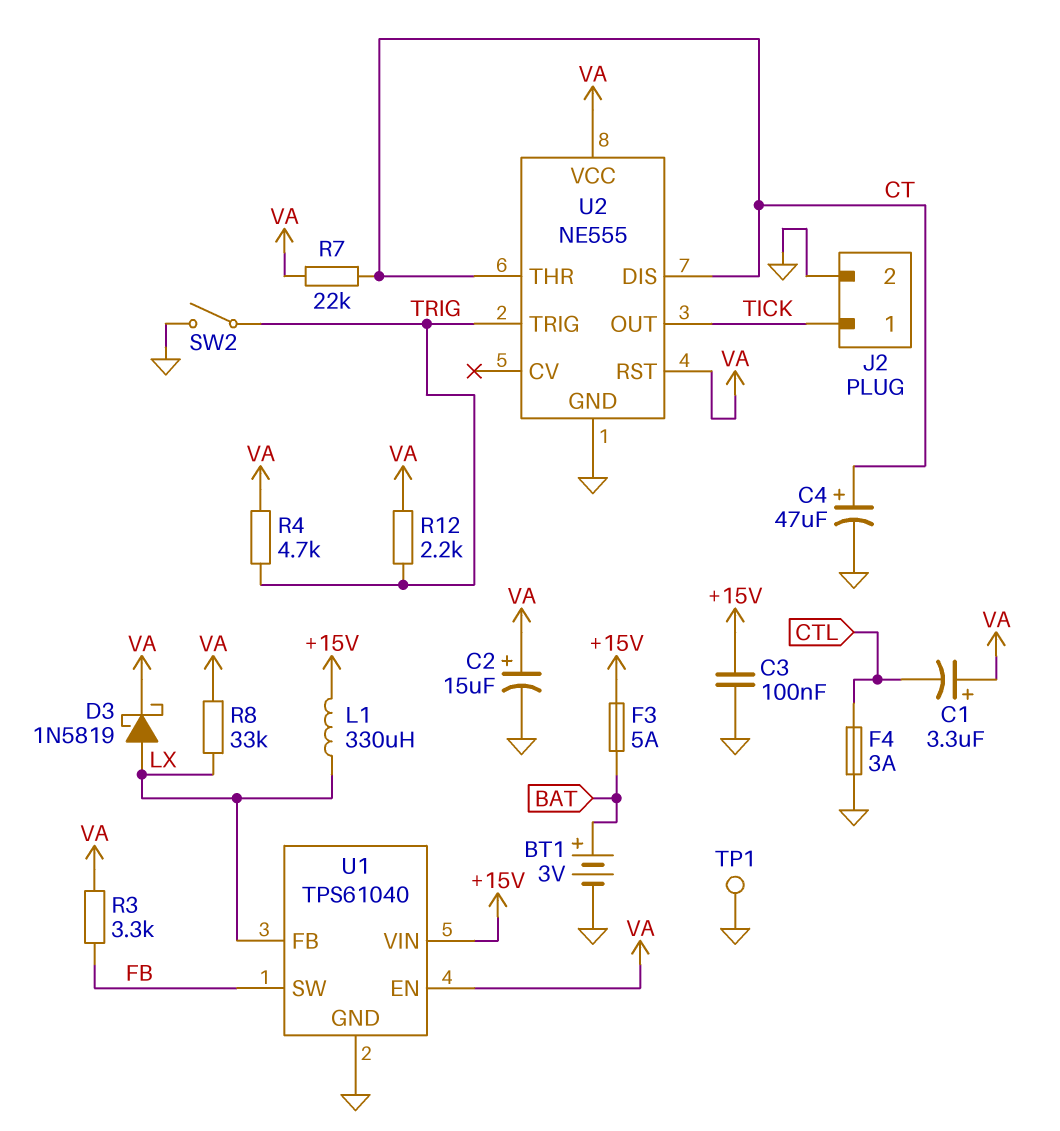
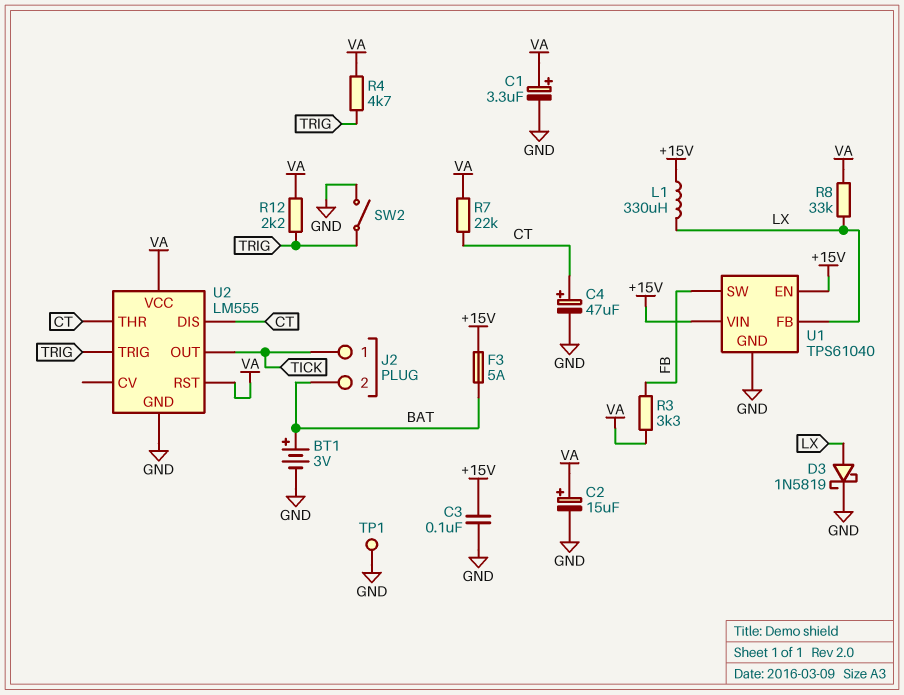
C1: 3.3uF (plus VA, minus CTL) -> 3.3uF (plus VA, minus GND)
D3: schottky 1N5819 (A LX, K VA) -> schottky 1N5819 (A LX, K GND)
F4: 3A (CTL, GND) -> none
J2 pin 2: GND -> BAT
U1 pin EN: VA -> +15V
U2: NE555 -> LM555

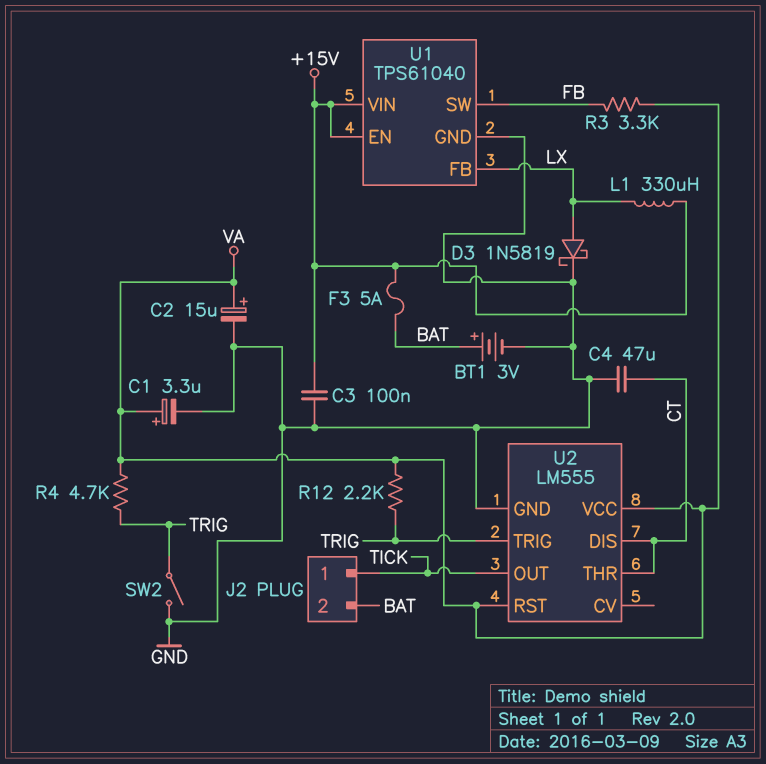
C4: 47uF (plus CT, minus GND) -> 47uF (CT, GND)
R7: 22k (CT, VA) -> none
R8: 33k (LX, VA) -> none
TP1: test point (GND) -> none

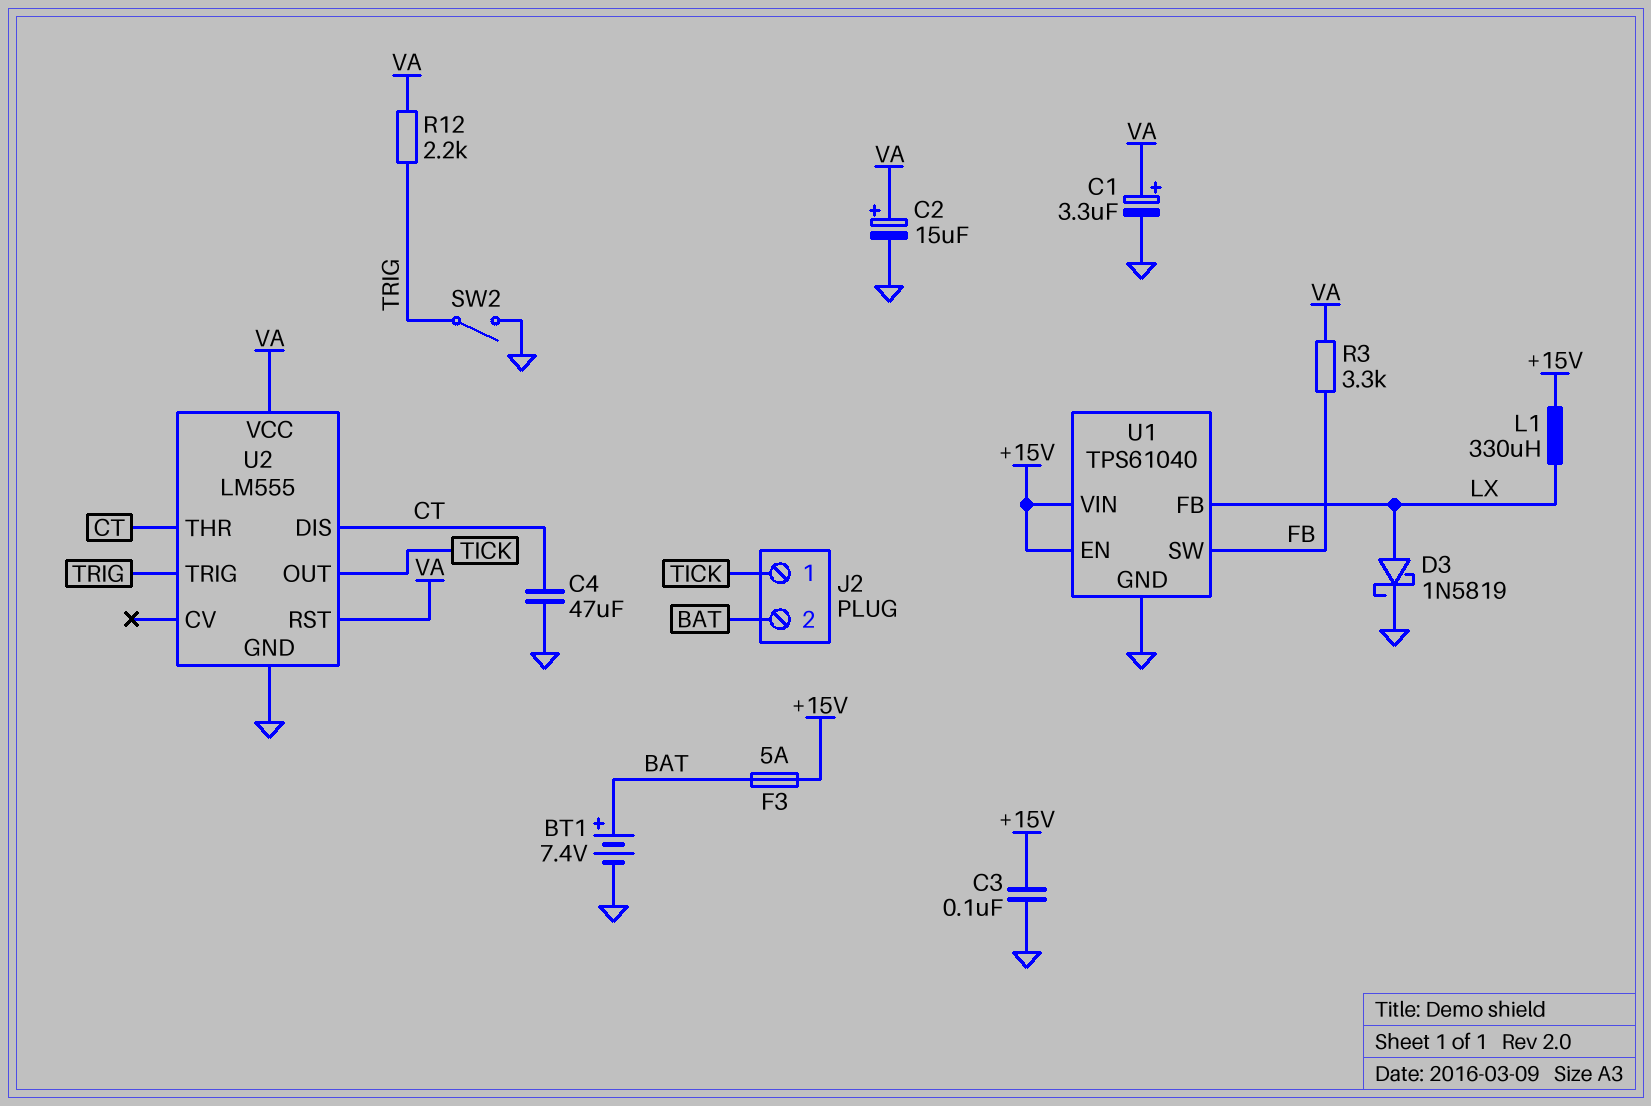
BT1: 3V (plus BAT, minus GND) -> 7.4V (plus BAT, minus GND)
R4: 4.7k (TRIG, VA) -> none

